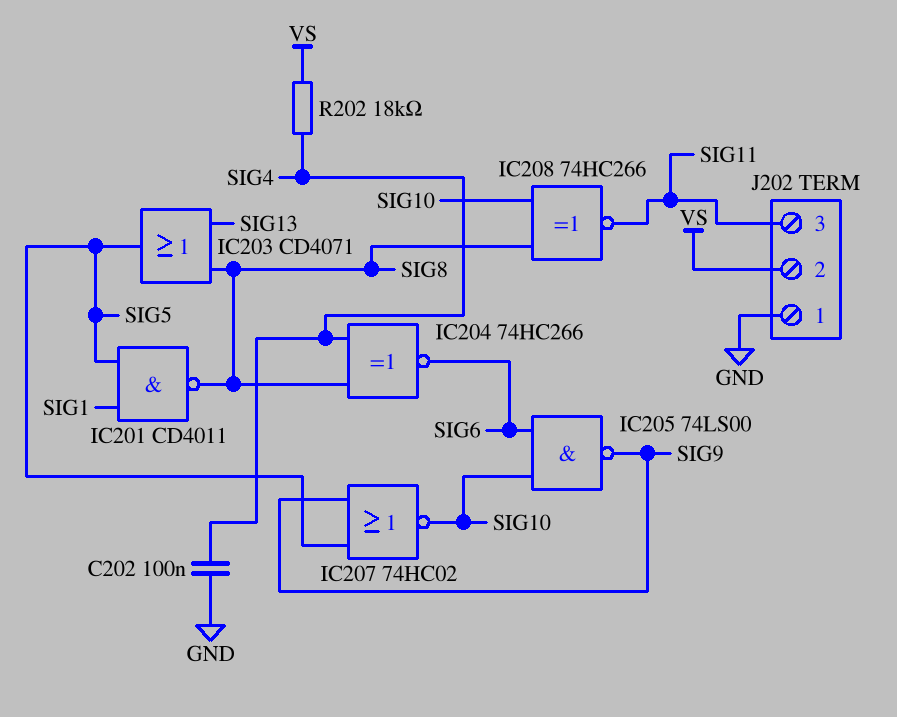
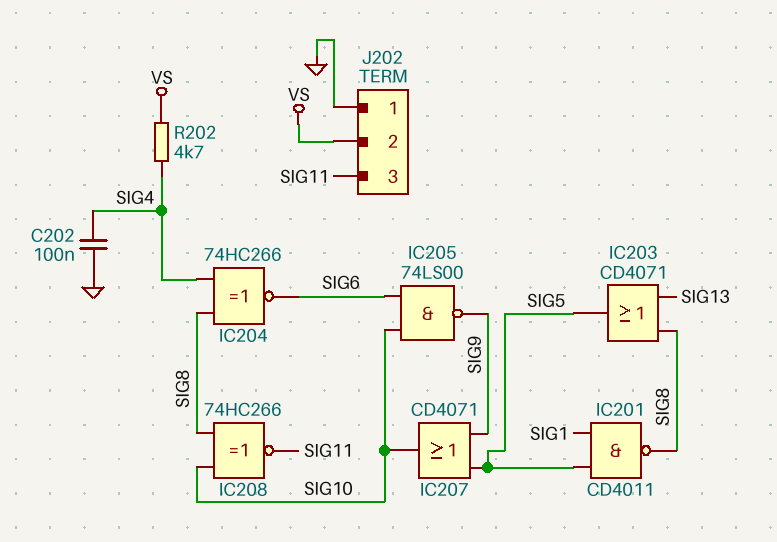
IC207: NOR 74HC02 (in SIG5, in SIG9, out SIG10) -> OR CD4071 (in SIG5, in SIG9, out SIG10)
R202: 18k (SIG4, VS) -> 4.7k (SIG4, VS)

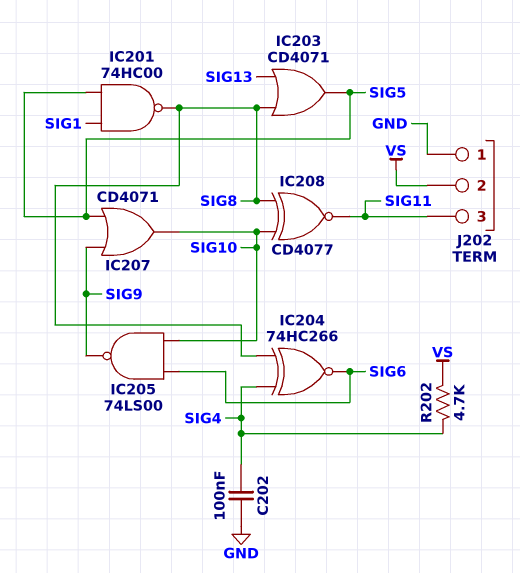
IC201: NAND CD4011 (in SIG1, in SIG5, out SIG8) -> NAND 74HC00 (in SIG1, in SIG5, out SIG8)
IC208: XNOR 74HC266 (in SIG8, in SIG10, out SIG11) -> XNOR CD4077 (in SIG8, in SIG10, out SIG11)

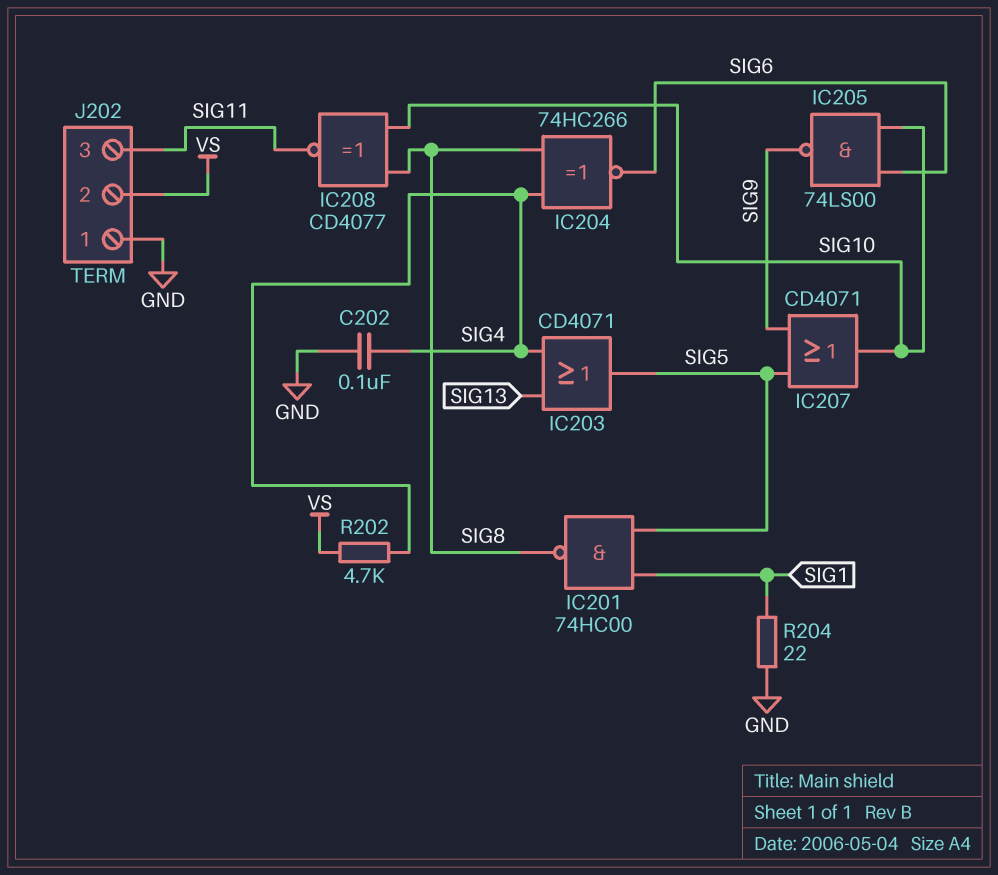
IC203: OR CD4071 (in SIG8, in SIG13, out SIG5) -> OR CD4071 (in SIG4, in SIG13, out SIG5)
R204: none -> 22 (GND, SIG1)

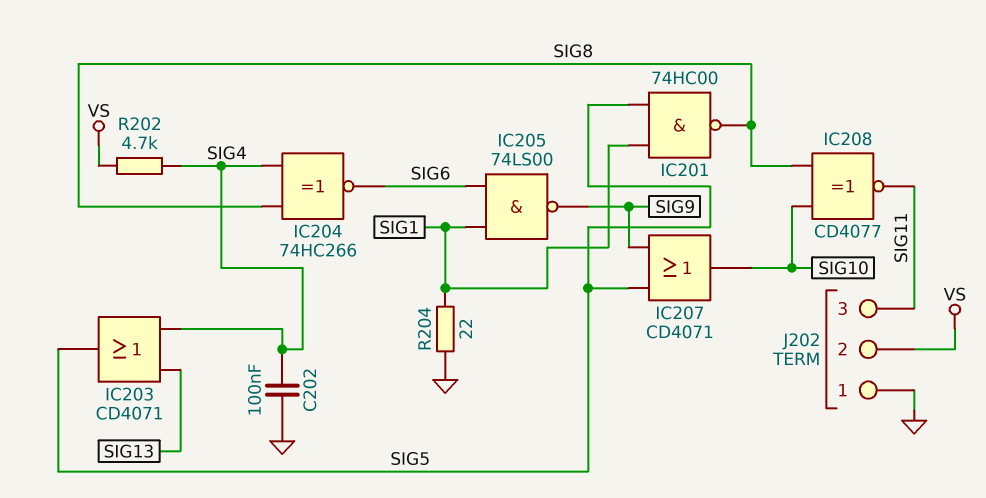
IC205: NAND 74LS00 (in SIG6, in SIG10, out SIG9) -> NAND 74LS00 (in SIG1, in SIG6, out SIG9)

